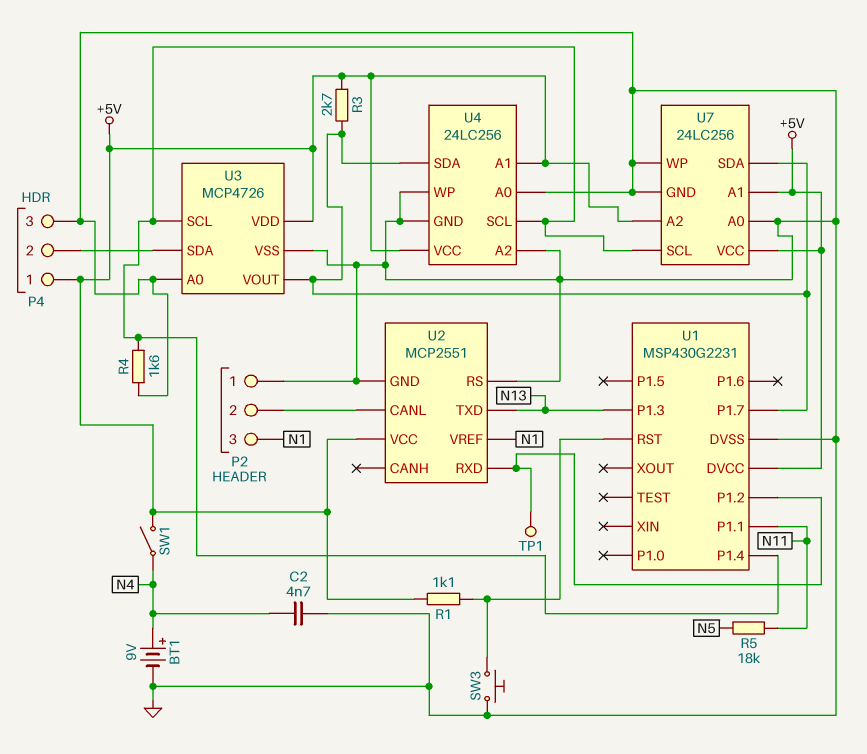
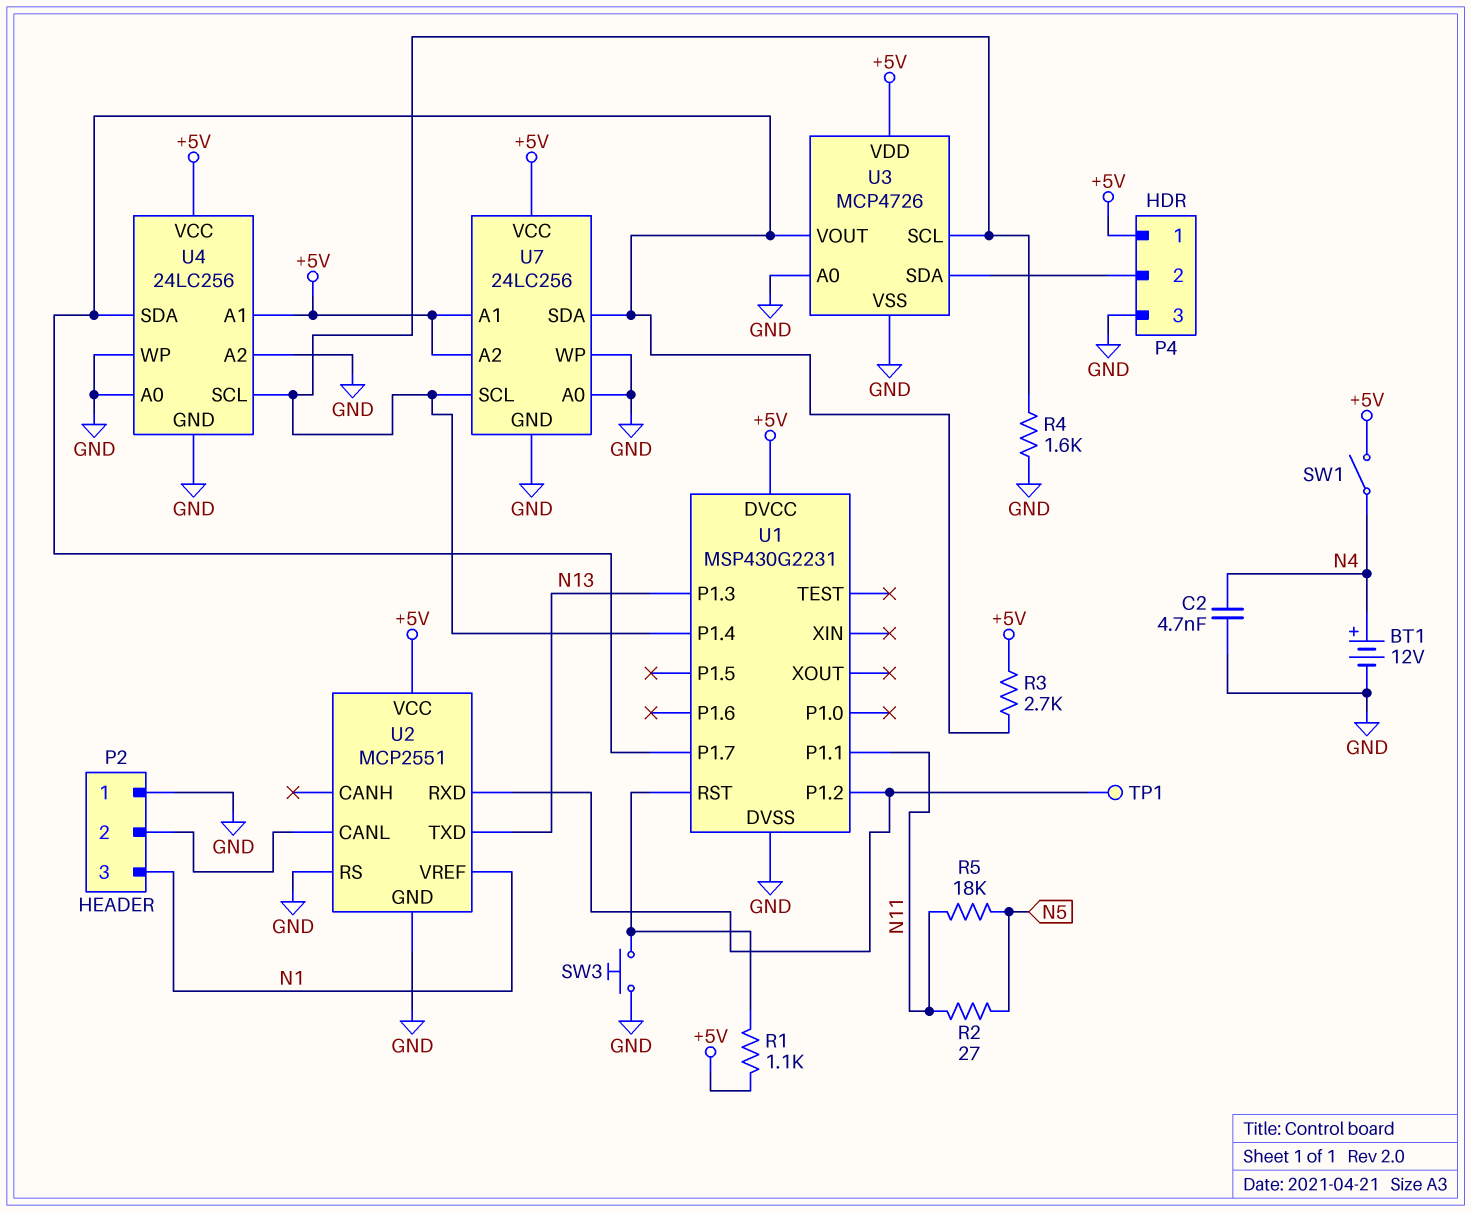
BT1: 9V (plus N4, minus GND) -> 12V (plus N4, minus GND)
R2: none -> 27 (N5, N11)

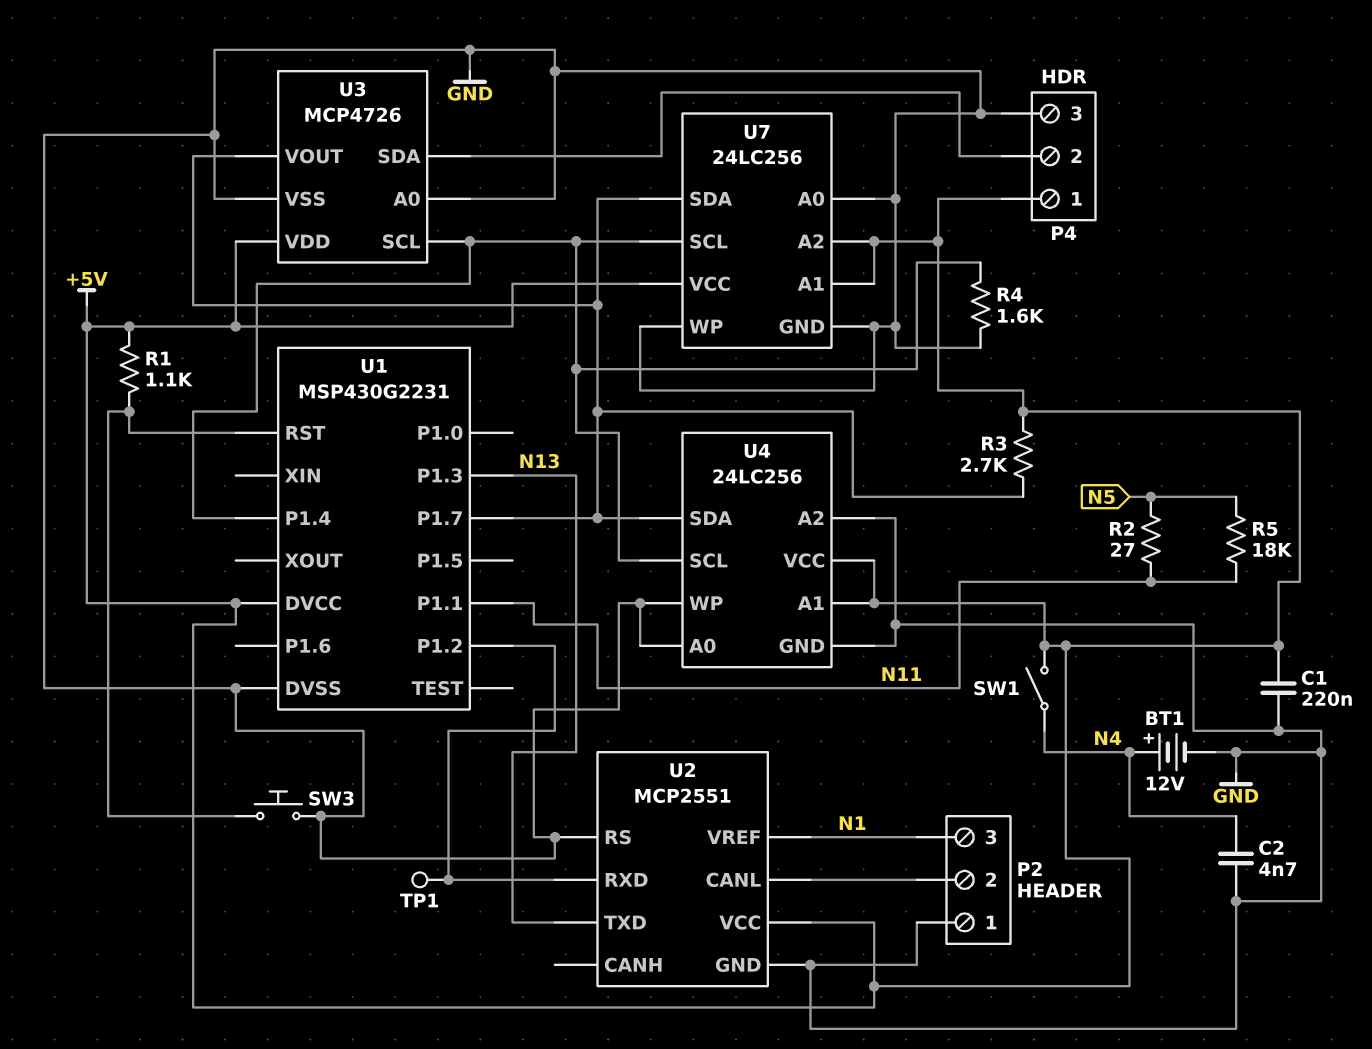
C1: none -> 220nF (+5V, GND)

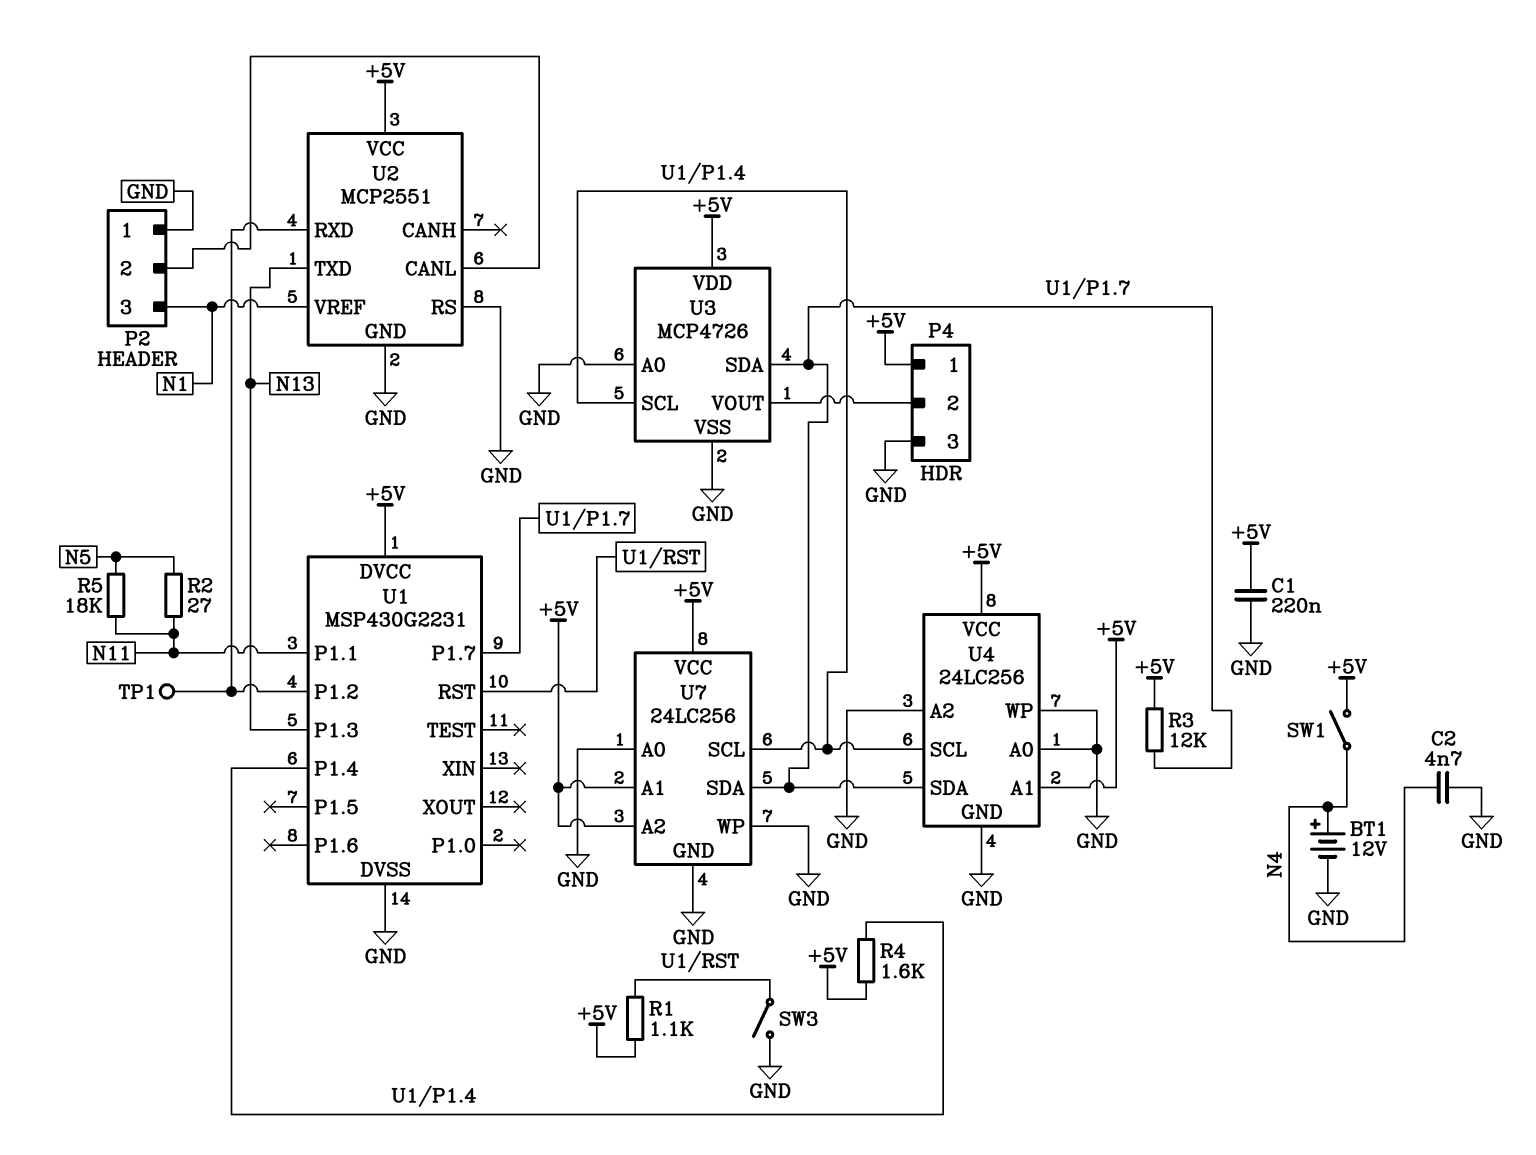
R3: 2.7k (+5V, U1/P1.7) -> 12k (+5V, U1/P1.7)
R4: 1.6k (GND, U1/P1.4) -> 1.6k (+5V, U1/P1.4)
SW3: button (GND, U1/RST) -> switch (GND, U1/RST)
U3 pin SDA: P4/2 -> U1/P1.7
U3 pin VOUT: U1/P1.7 -> P4/2

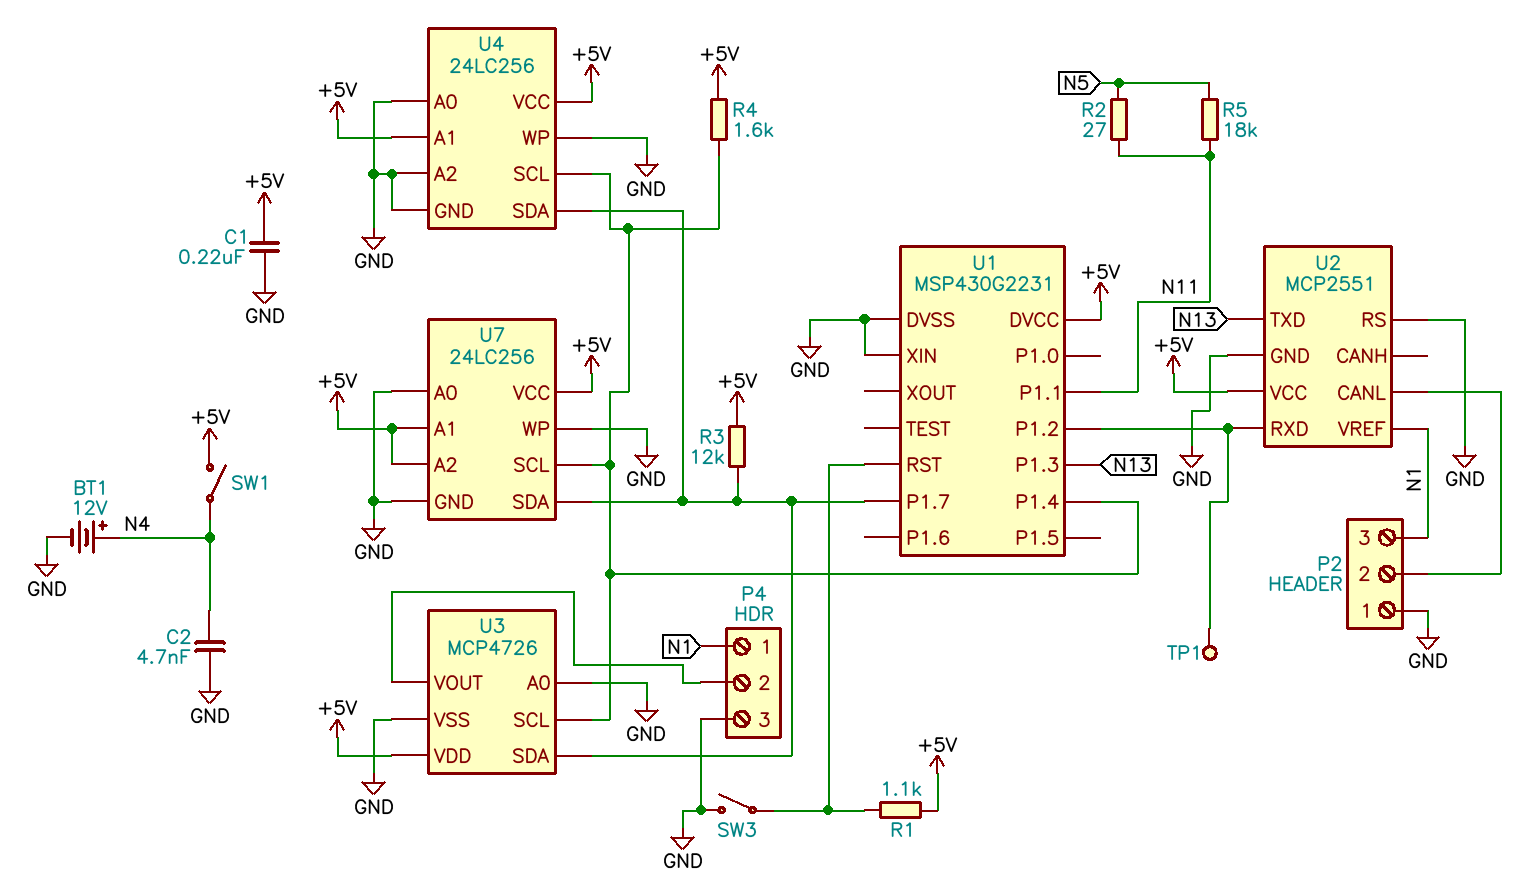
P4 pin 1: +5V -> N1
U1 pin XIN: none -> GND

